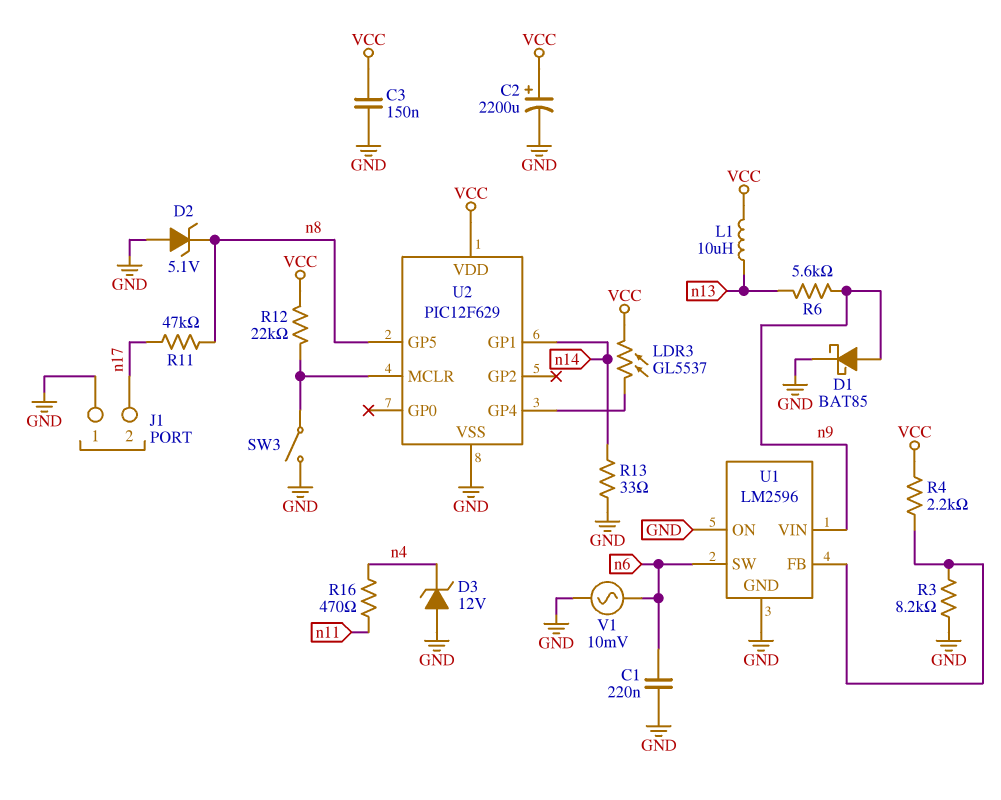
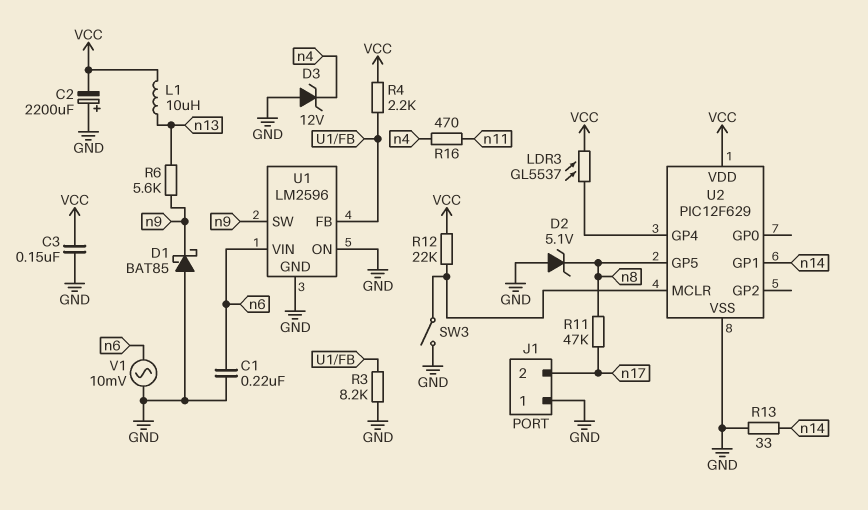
C2: 2200uF (plus VCC, minus GND) -> 2200uF (plus GND, minus VCC)
D1: schottky BAT85 (A n9, K GND) -> schottky BAT85 (A GND, K n9)
U1 pin SW: n6 -> n9
U1 pin VIN: n9 -> n6

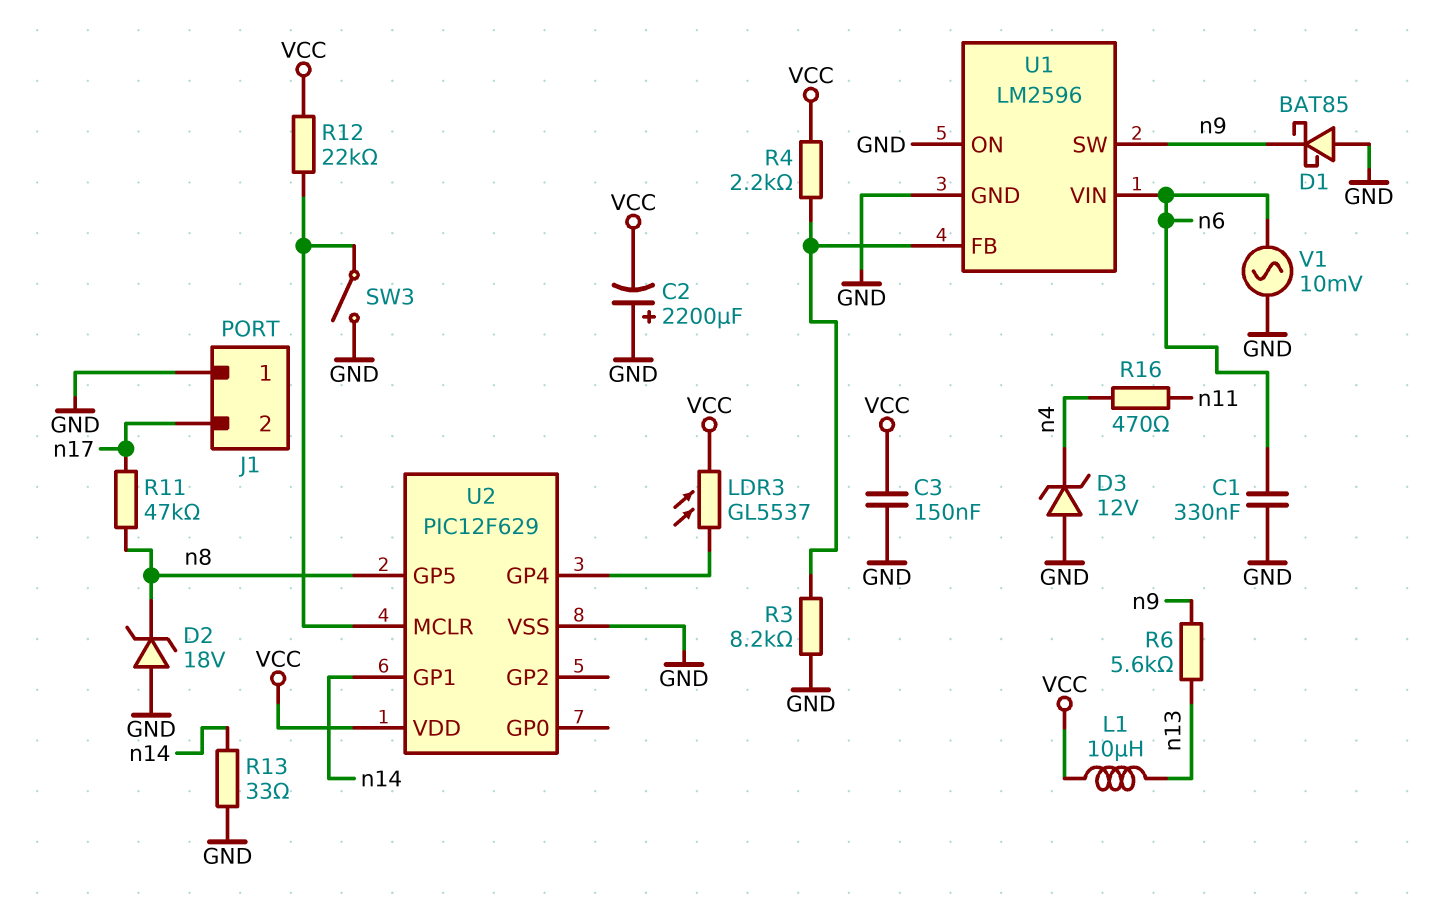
C1: 220nF (GND, n6) -> 330nF (GND, n6)
D2: zener 5.1V (A GND, K n8) -> zener 18V (A GND, K n8)

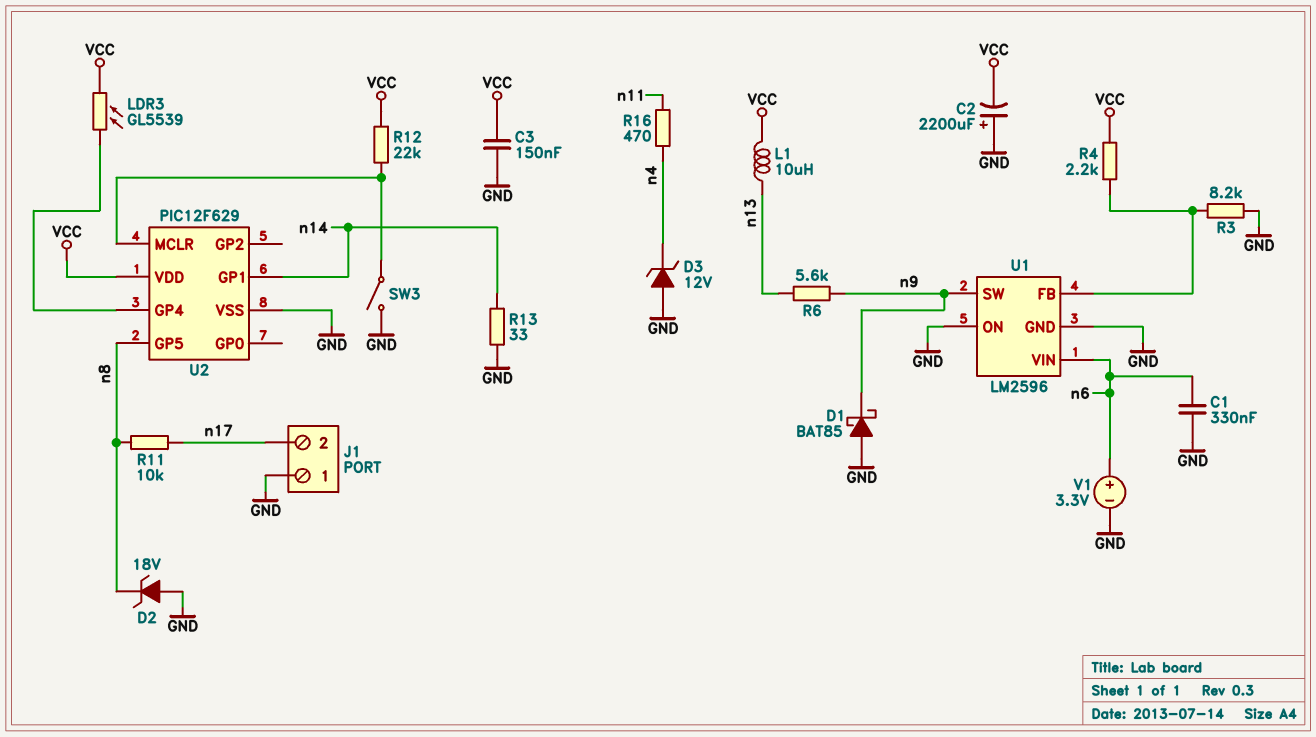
LDR3: GL5537 (U2/GP4, VCC) -> GL5539 (U2/GP4, VCC)
R11: 47k (n8, n17) -> 10k (n8, n17)
V1: AC 10mV (GND, n6) -> 3.3V (plus n6, minus GND)

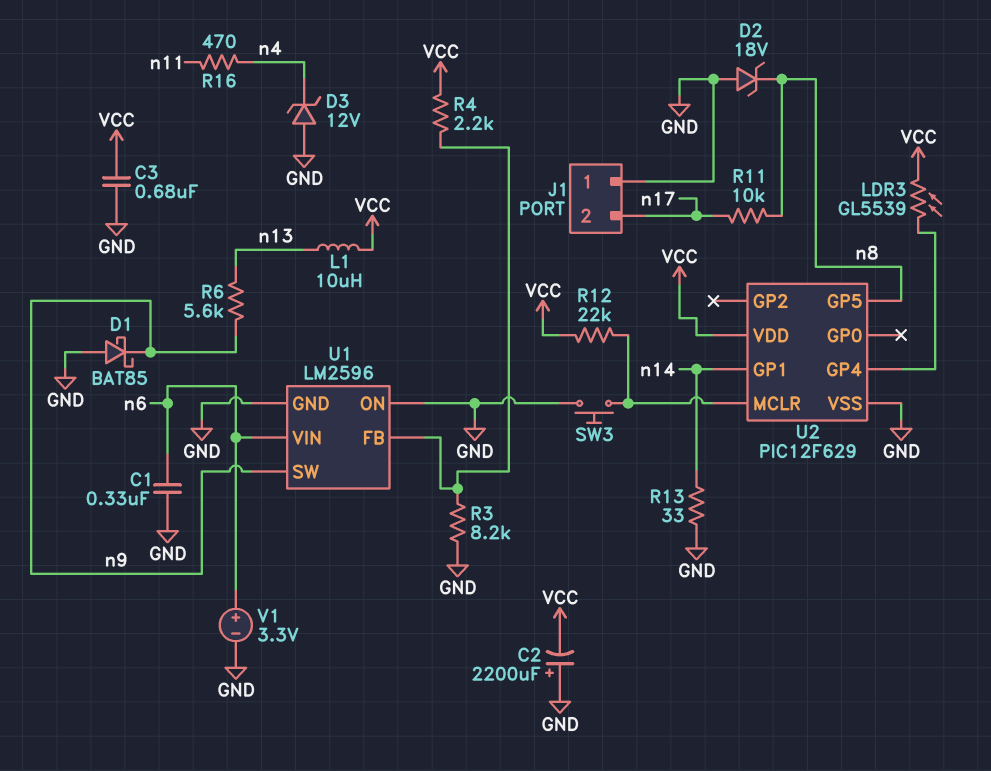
C3: 150nF (GND, VCC) -> 680nF (GND, VCC)
SW3: switch (GND, U2/MCLR) -> button (GND, U2/MCLR)

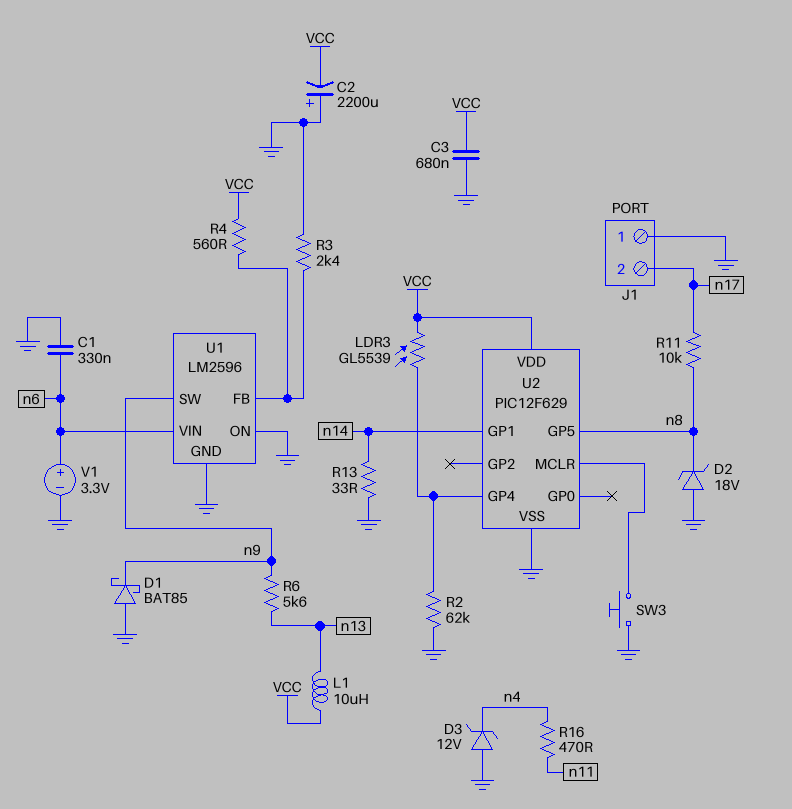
R2: none -> 62k (GND, U2/GP4)
R3: 8.2k (GND, U1/FB) -> 2.4k (GND, U1/FB)
R4: 2.2k (U1/FB, VCC) -> 560 (U1/FB, VCC)
R12: 22k (U2/MCLR, VCC) -> none

